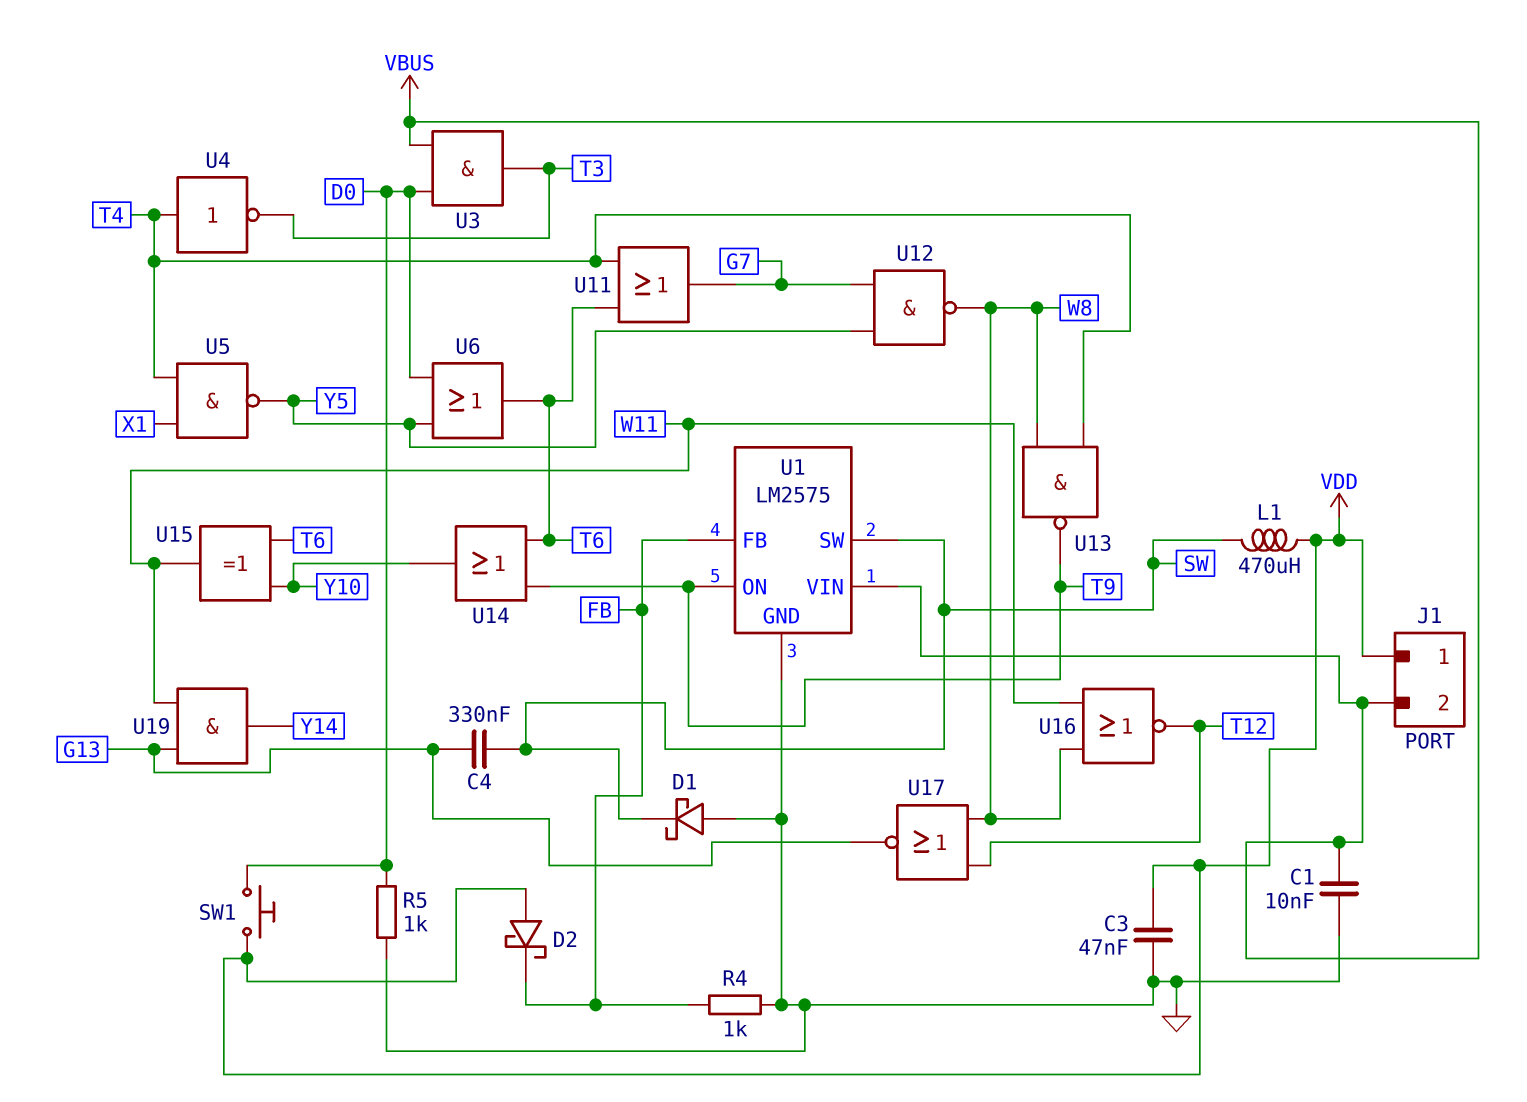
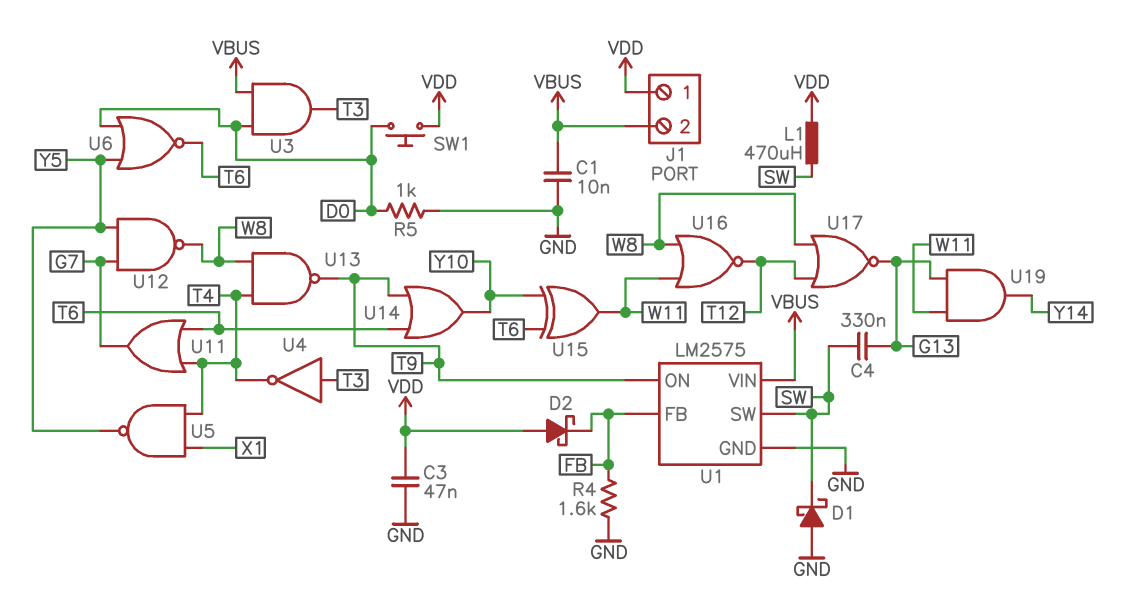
R4: 1k (FB, GND) -> 1.6k (FB, GND)
U4: NOT (in T4, out T3) -> NOT (in T3, out T4)
U6: OR (in D0, in Y5, out T6) -> NOR (in D0, in Y5, out T6)

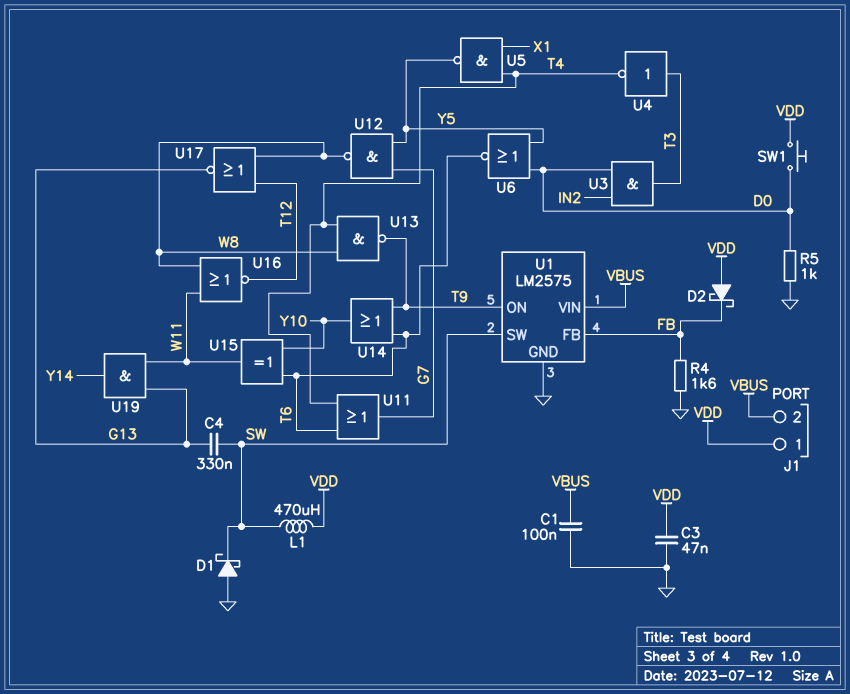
C1: 10nF (GND, VBUS) -> 100nF (GND, VBUS)
U3: AND (in D0, in VBUS, out T3) -> AND (in D0, in IN2, out T3)

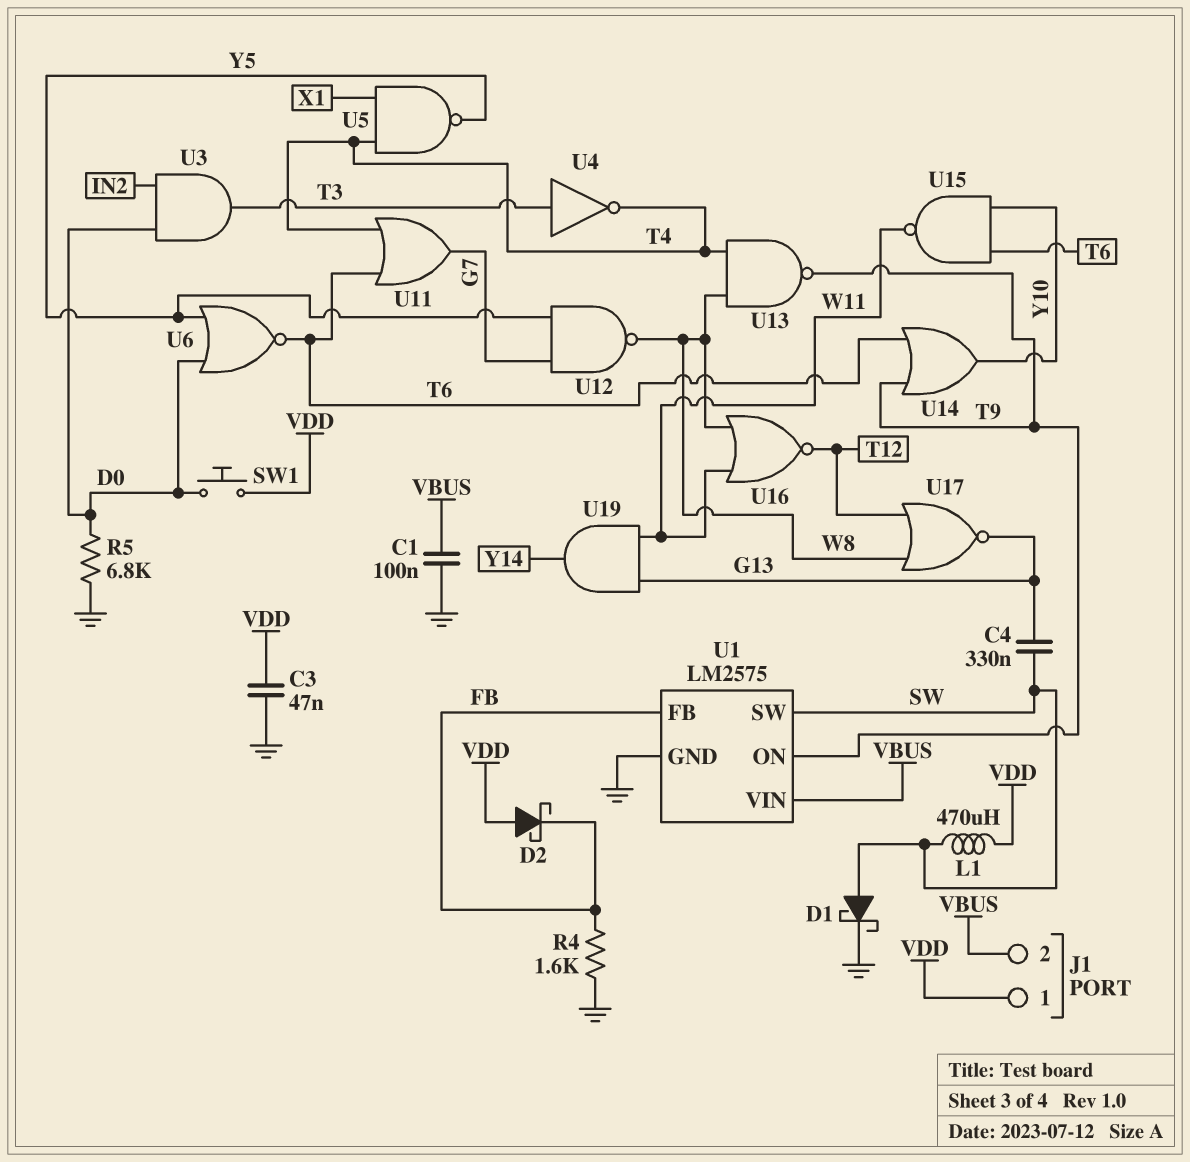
D1: schottky (A GND, K SW) -> schottky (A SW, K GND)
R5: 1k (D0, GND) -> 6.8k (D0, GND)
U15: XOR (in T6, in Y10, out W11) -> NAND (in T6, in Y10, out W11)

